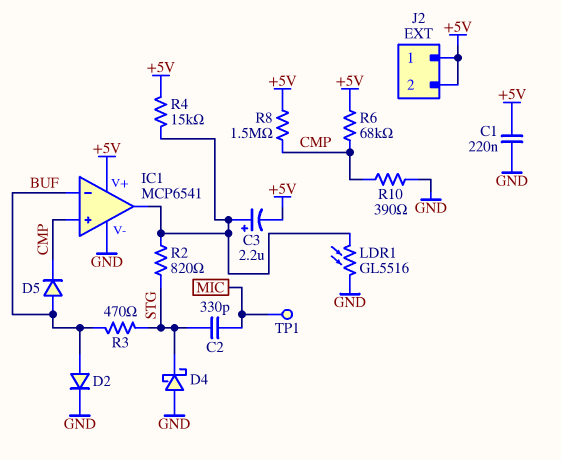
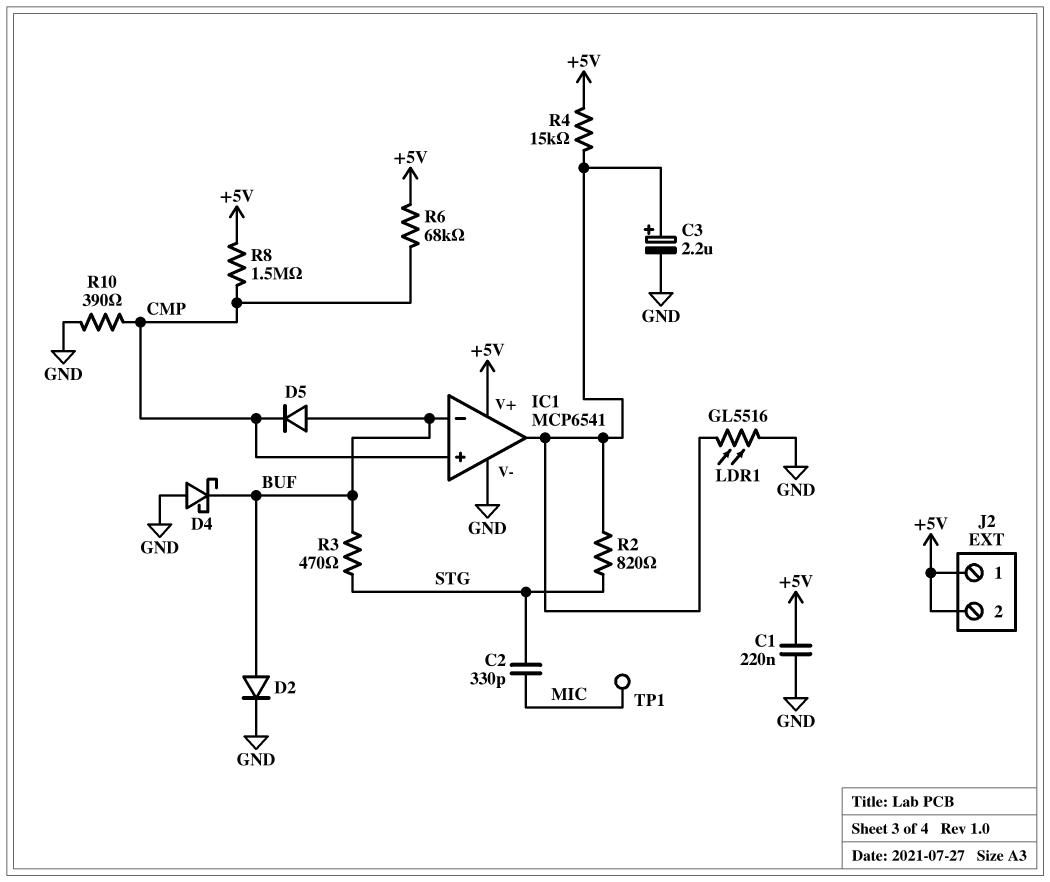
C3: 2.2uF (plus IC1/out, minus +5V) -> 2.2uF (plus IC1/out, minus GND)
D4: schottky (A GND, K STG) -> schottky (A GND, K BUF)

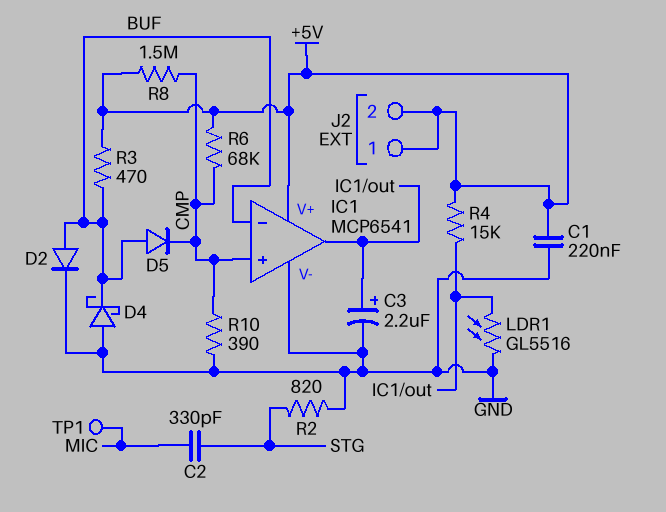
R2: 820 (IC1/out, STG) -> 820 (GND, STG)
R3: 470 (BUF, STG) -> 470 (+5V, BUF)

